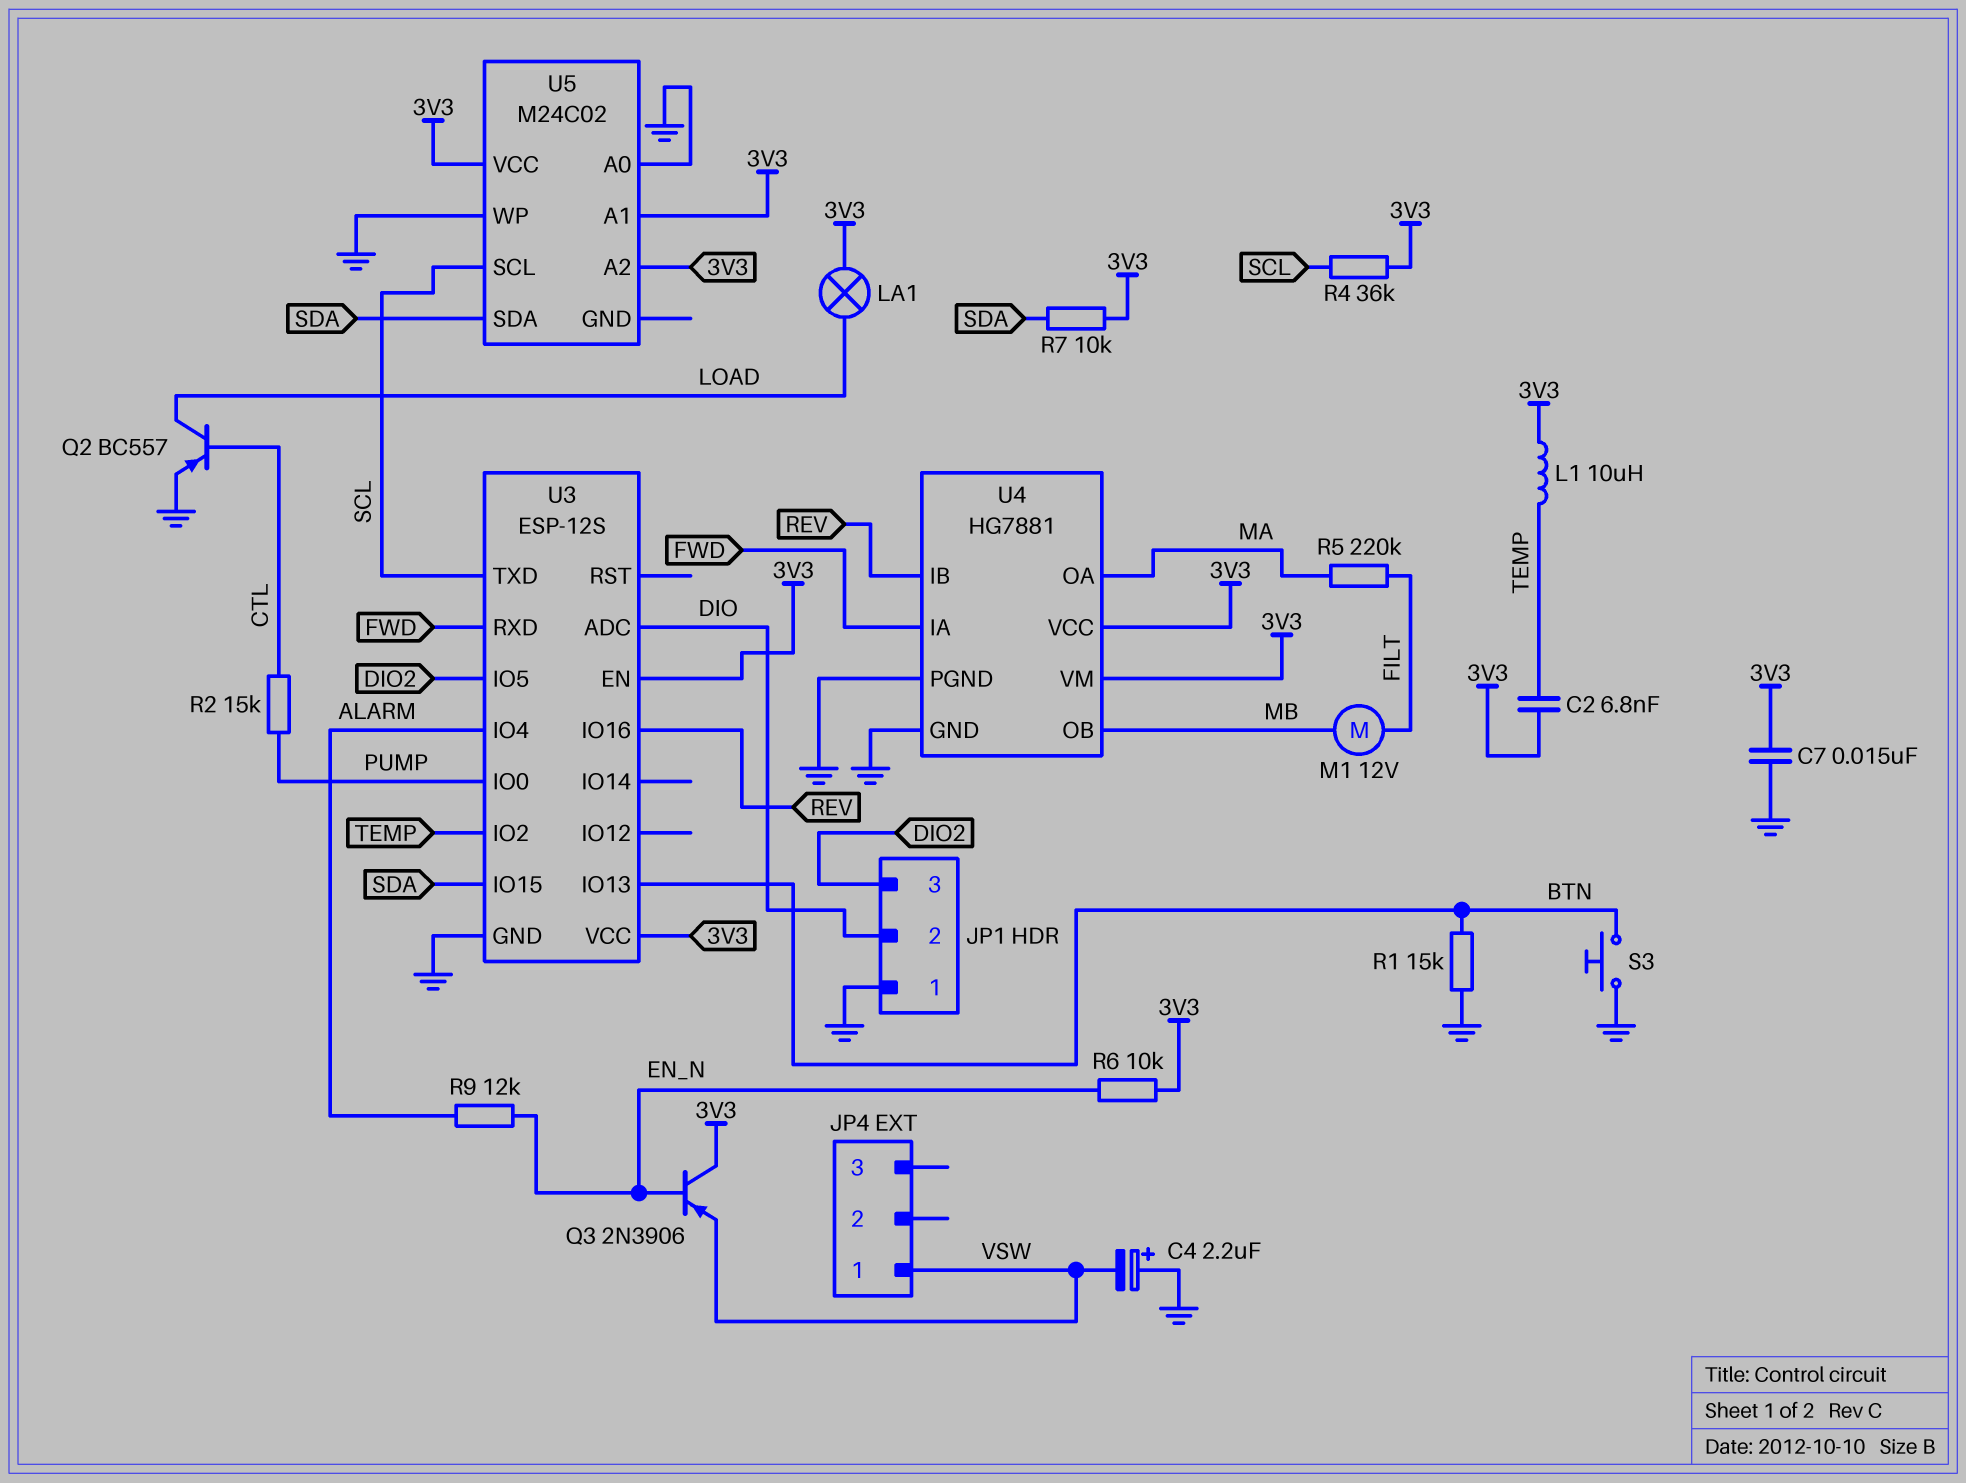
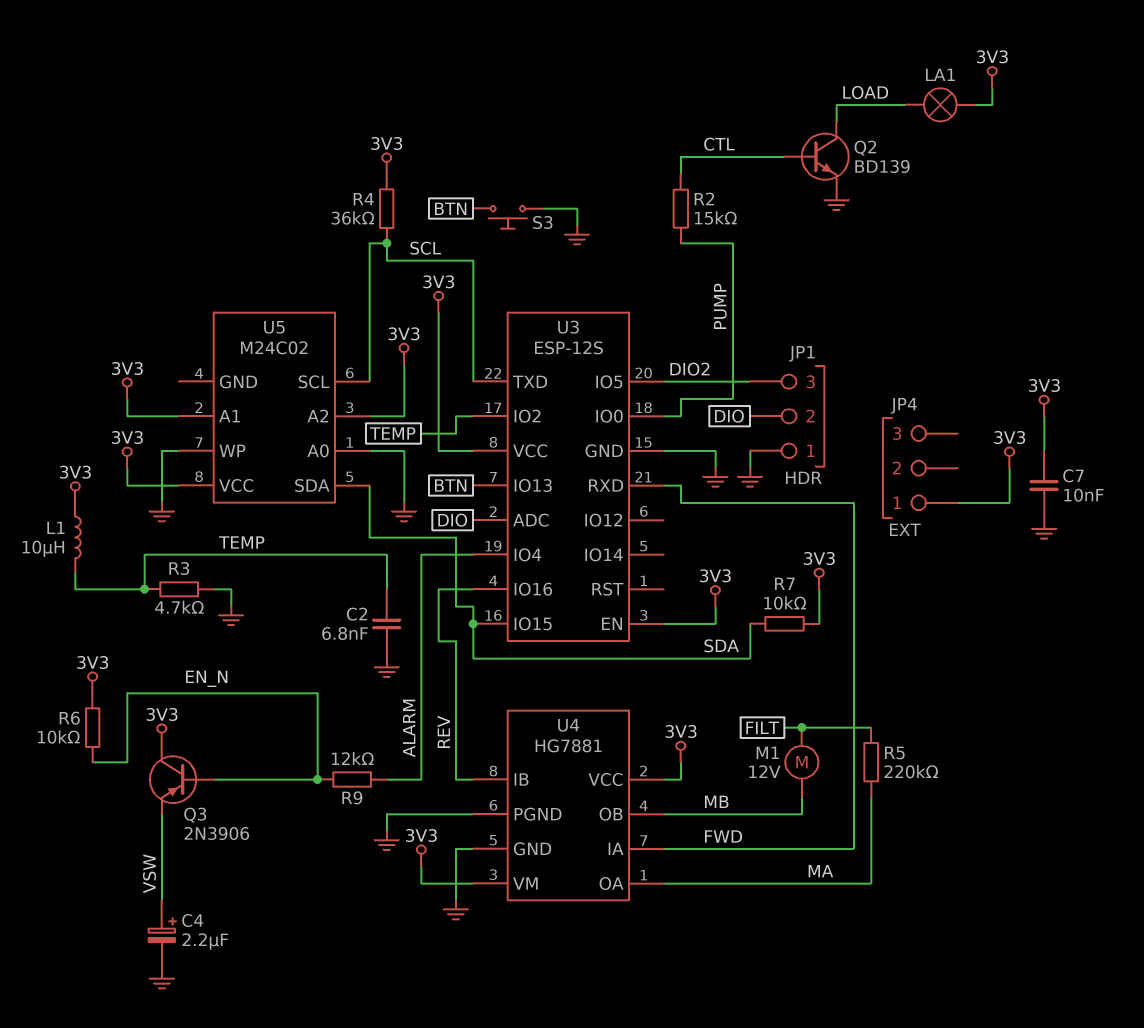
C2: 6.8nF (3V3, TEMP) -> 6.8nF (GND, TEMP)
C4: 2.2uF (plus GND, minus VSW) -> 2.2uF (plus VSW, minus GND)
C7: 15nF (3V3, GND) -> 10nF (3V3, GND)
JP4 pin 1: VSW -> 3V3
Q2: PNP BC557 (B CTL, C LOAD, E GND) -> NPN BD139 (B CTL, C LOAD, E GND)
R1: 15k (BTN, GND) -> none
R3: none -> 4.7k (GND, TEMP)

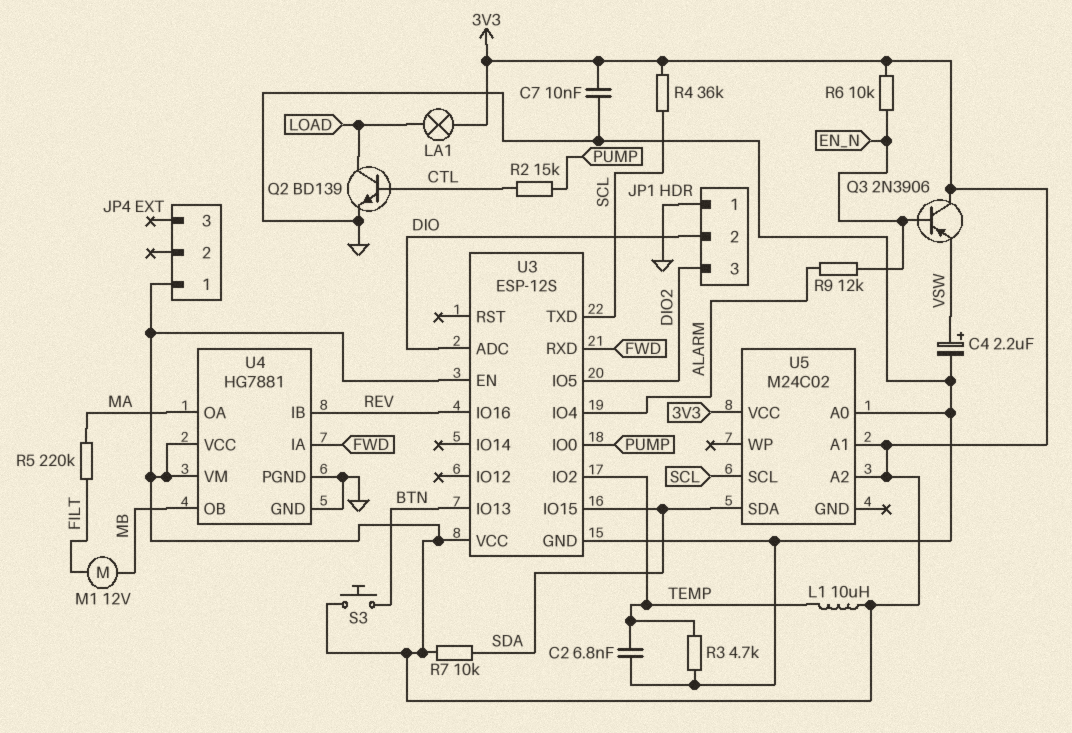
S3: button (BTN, GND) -> button (3V3, BTN)
U5 pin WP: GND -> none

